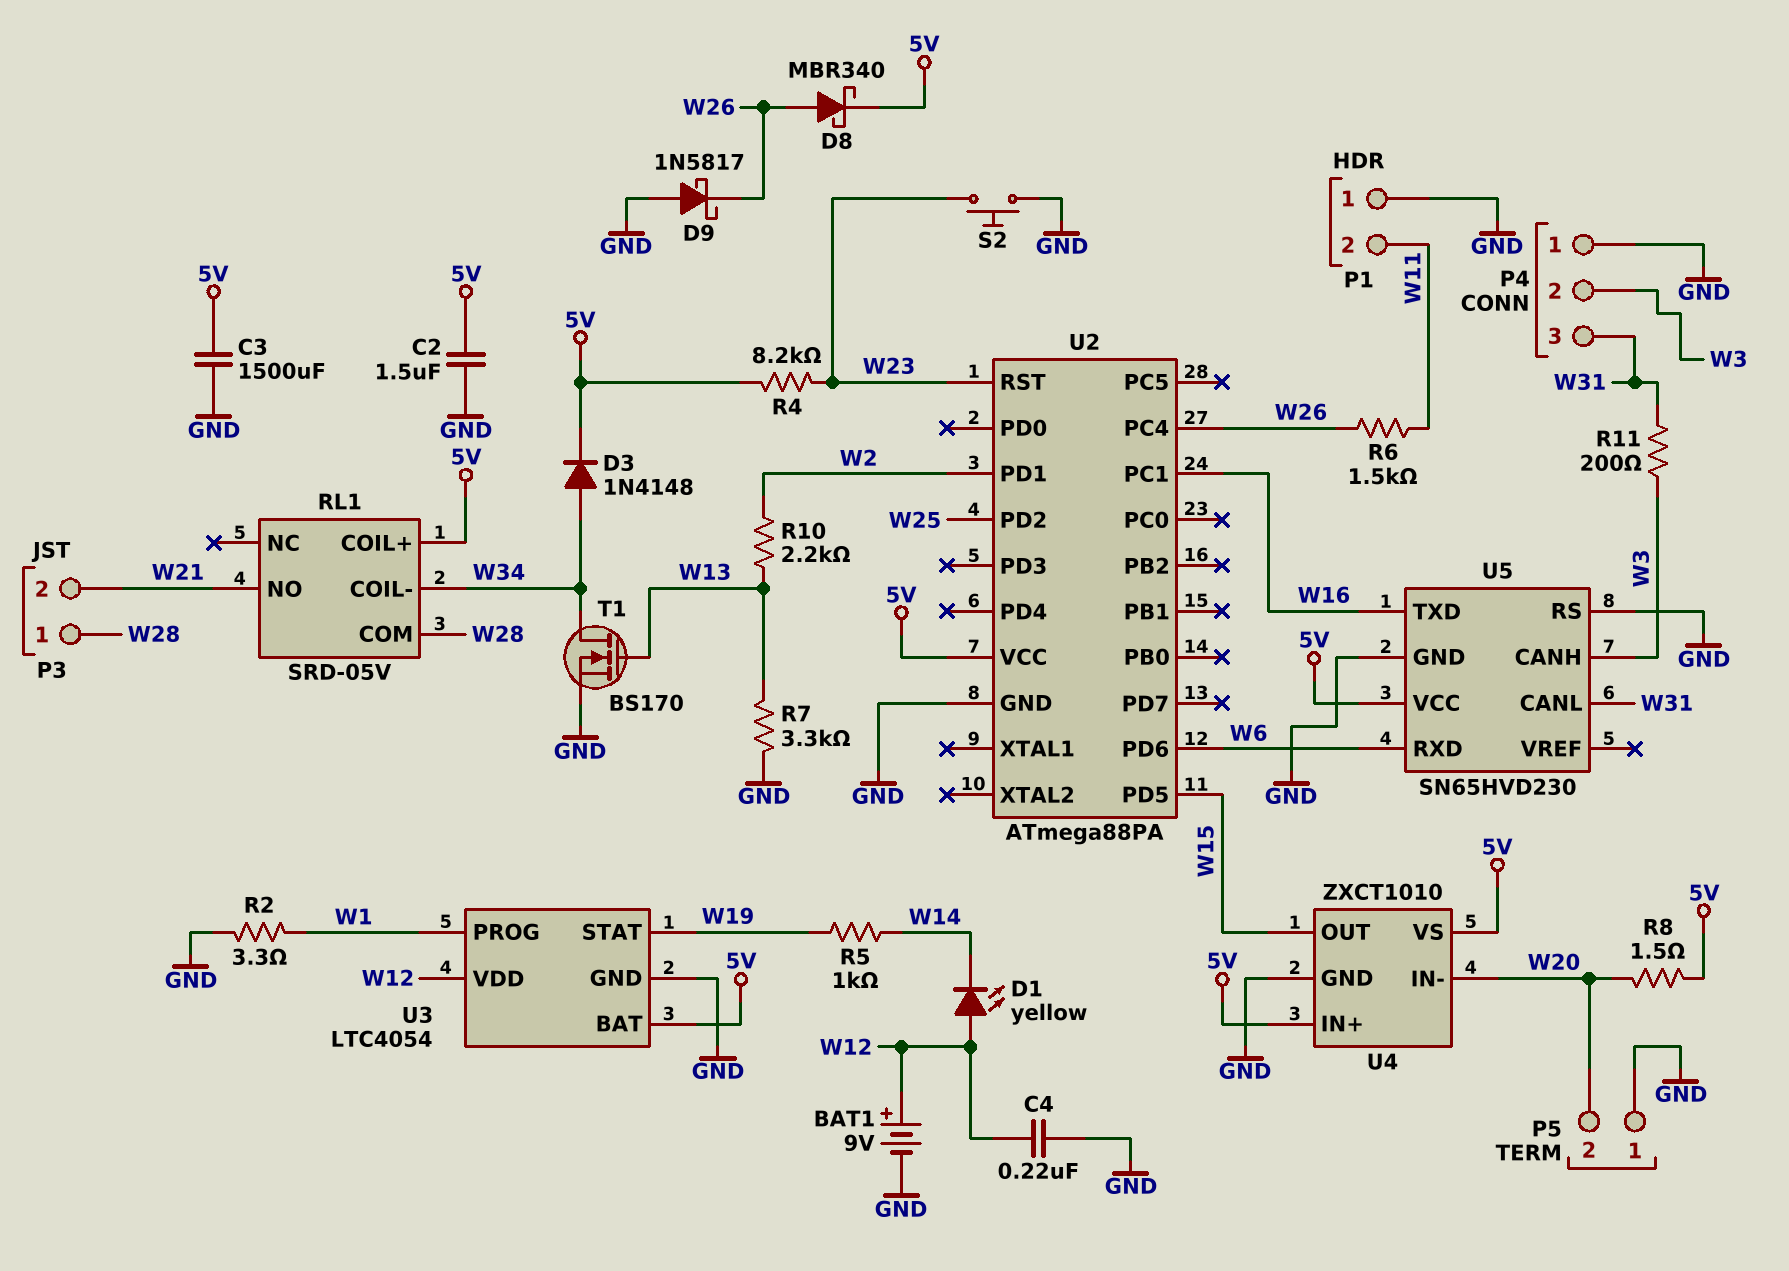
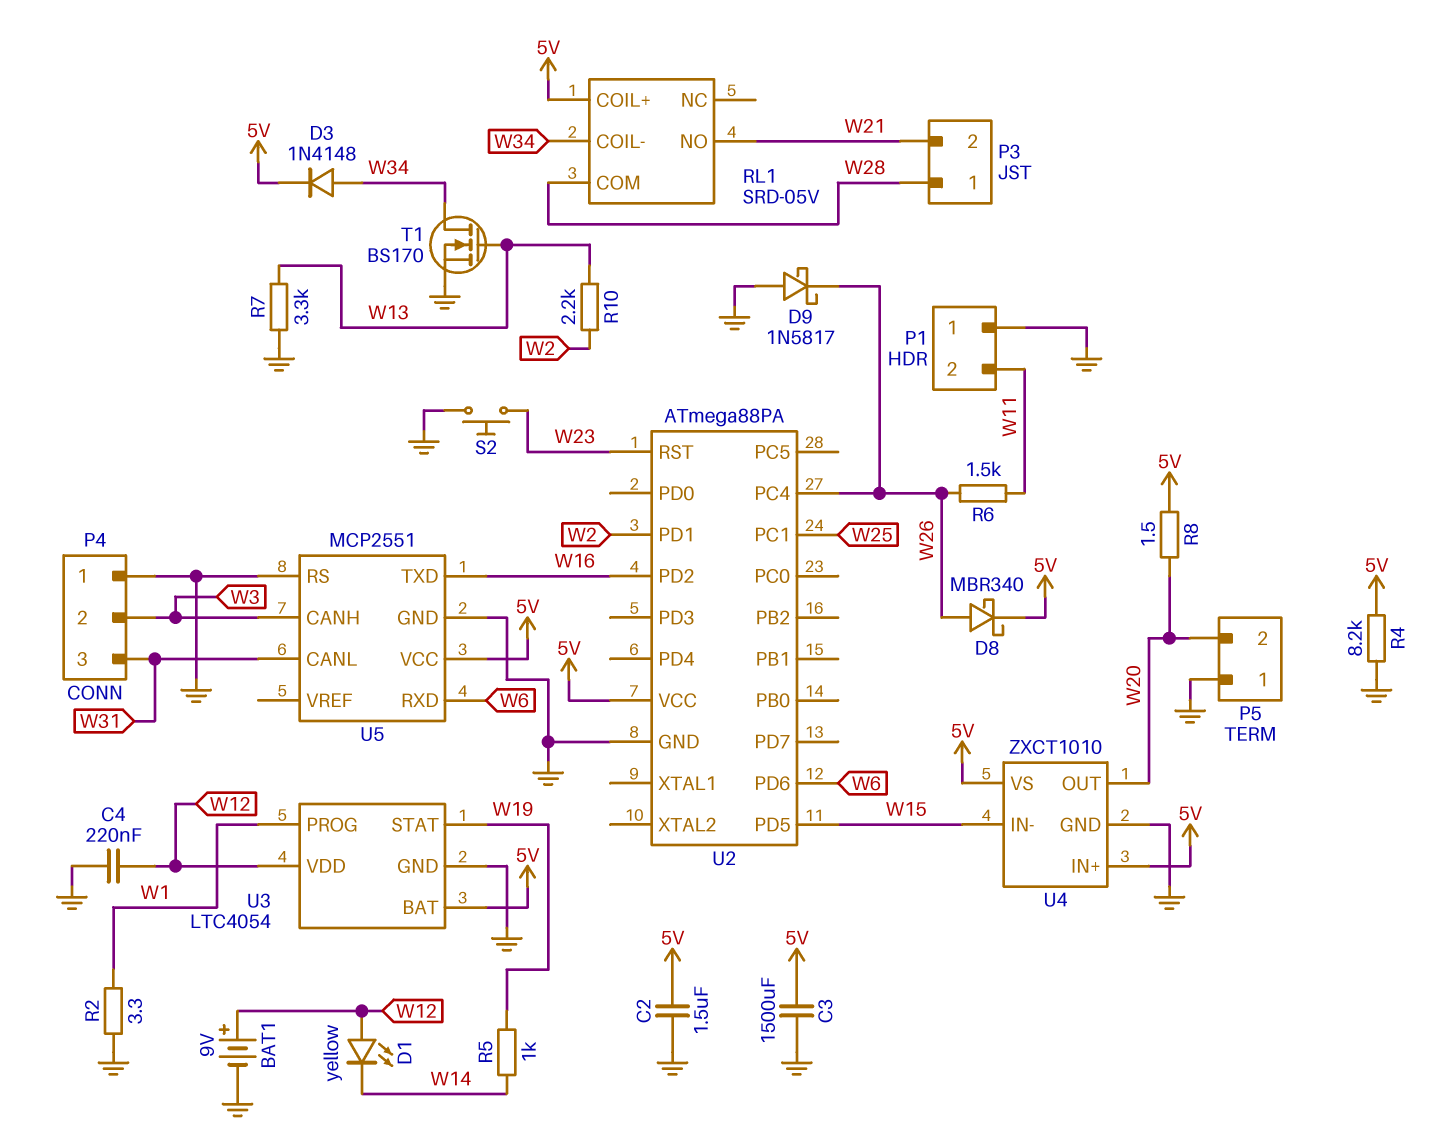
R4: 8.2k (5V, W23) -> 8.2k (5V, GND)
R11: 200 (W3, W31) -> none
U2 pin PC1: W16 -> W25
U2 pin PD2: W25 -> W16
U4 pin IN-: W20 -> W15
U4 pin OUT: W15 -> W20
U5: SN65HVD230 -> MCP2551

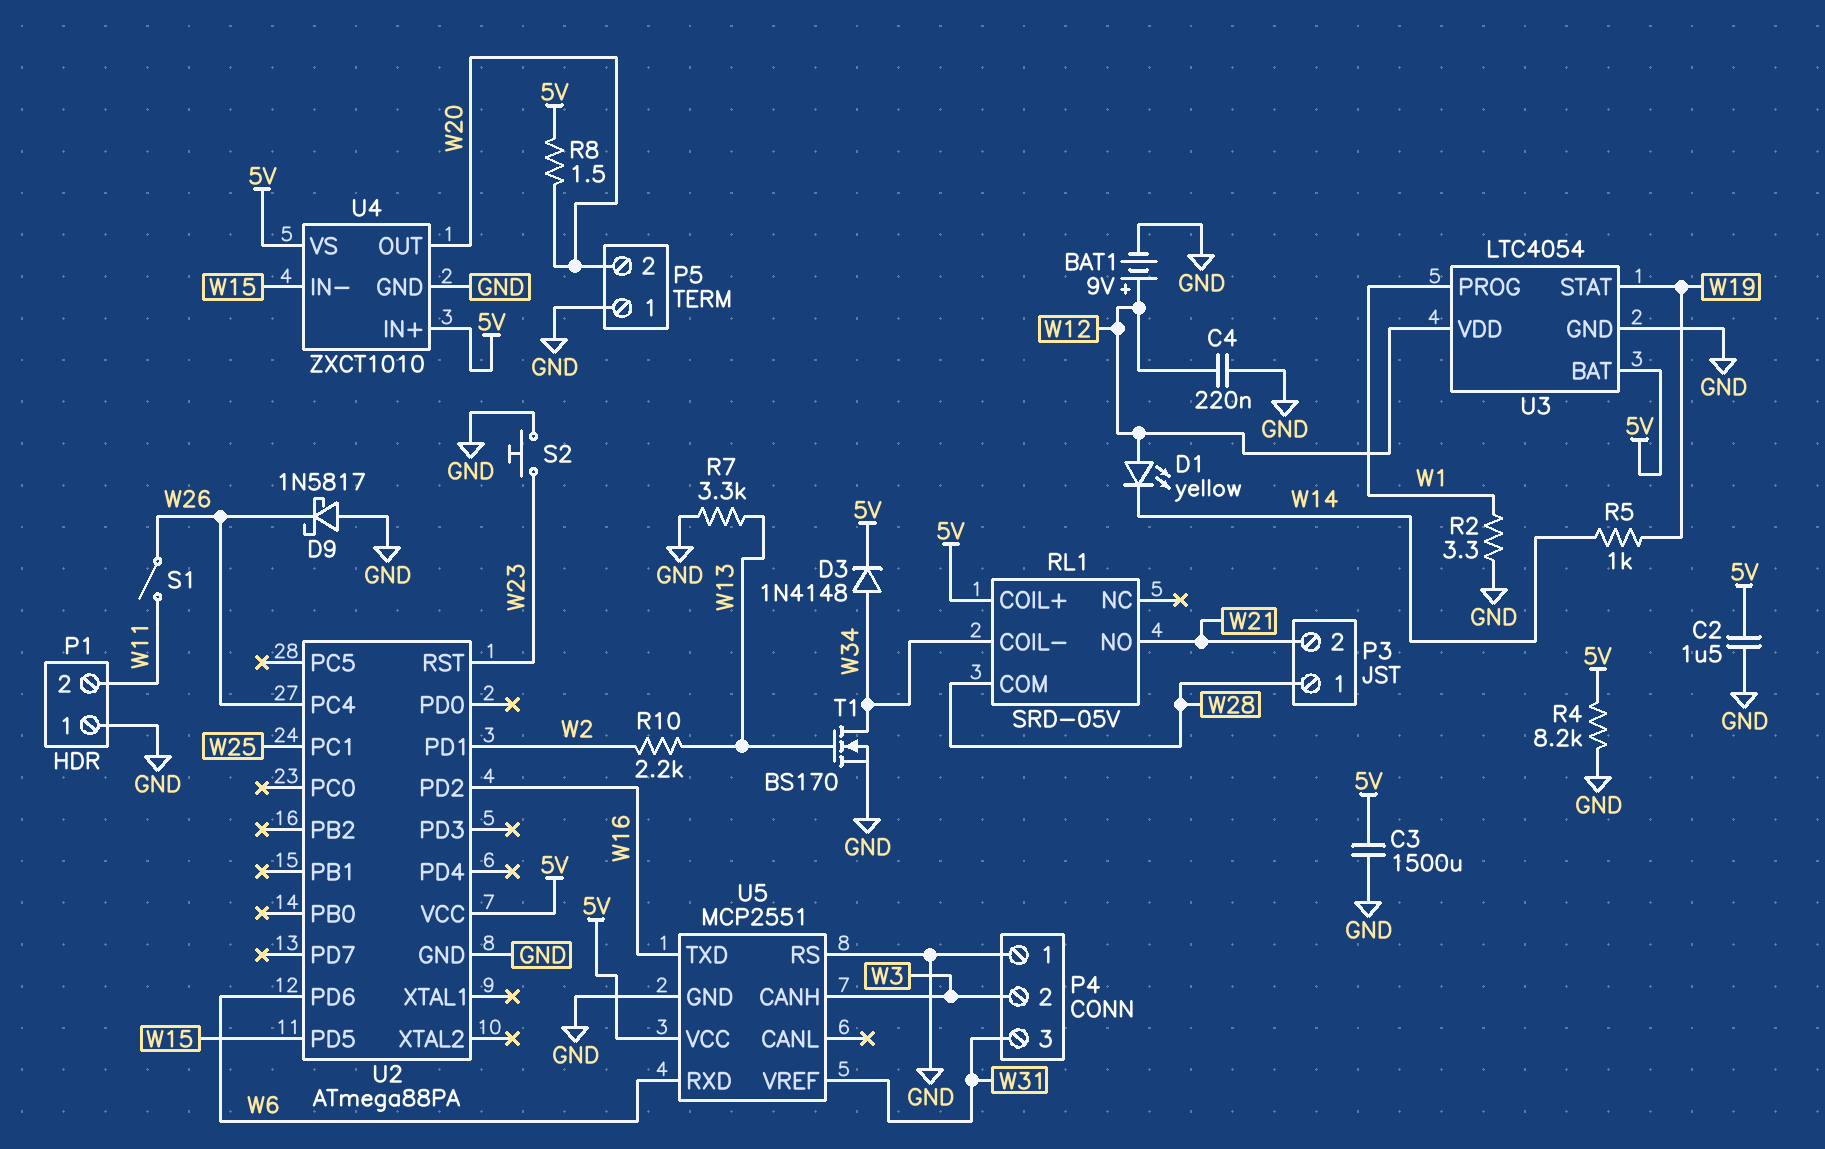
D8: schottky MBR340 (A W26, K 5V) -> none
R6: 1.5k (W11, W26) -> none
S1: none -> switch (W11, W26)
U5 pin CANL: W31 -> none
U5 pin VREF: none -> W31

